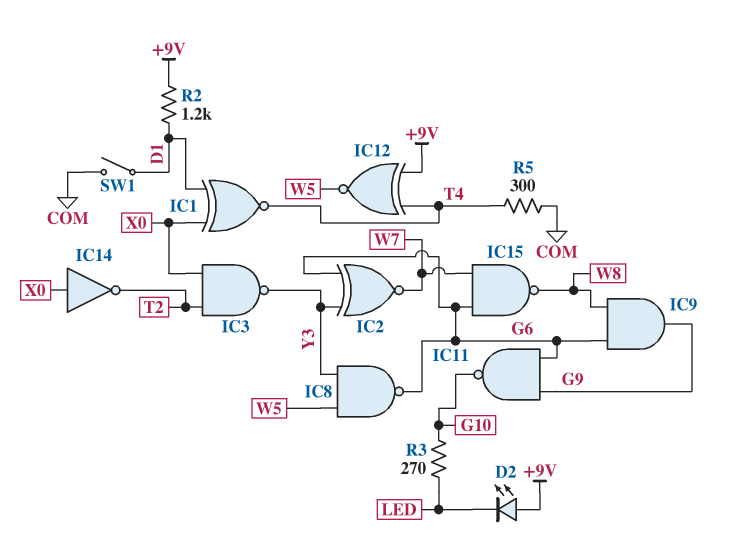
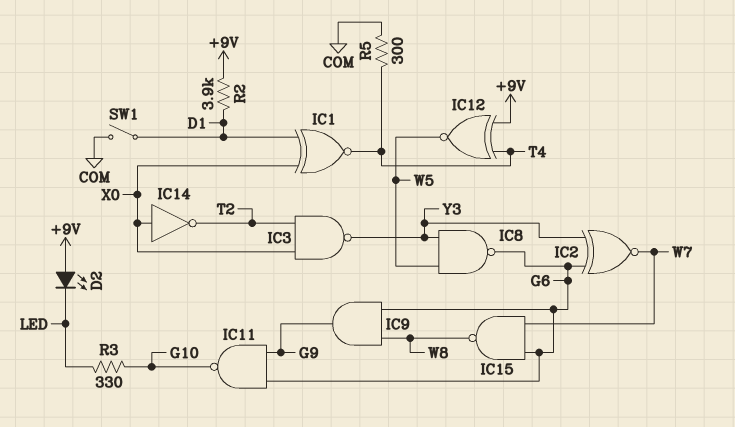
R2: 1.2k (+9V, D1) -> 3.9k (+9V, D1)
R3: 270 (G10, LED) -> 330 (G10, LED)

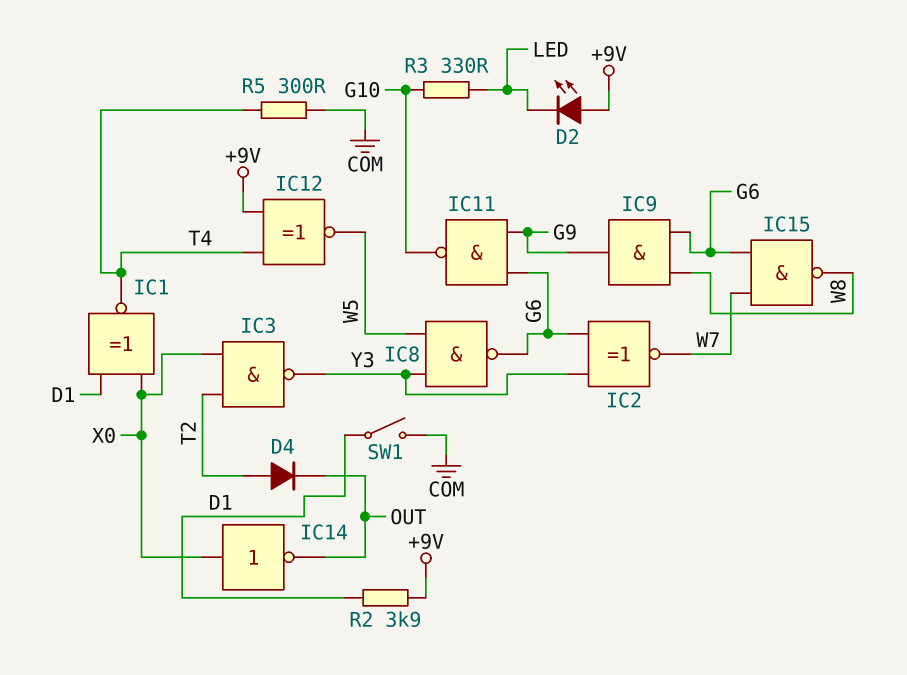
D4: none -> diode (A T2, K OUT)
IC14: NOT (in X0, out T2) -> NOT (in X0, out OUT)

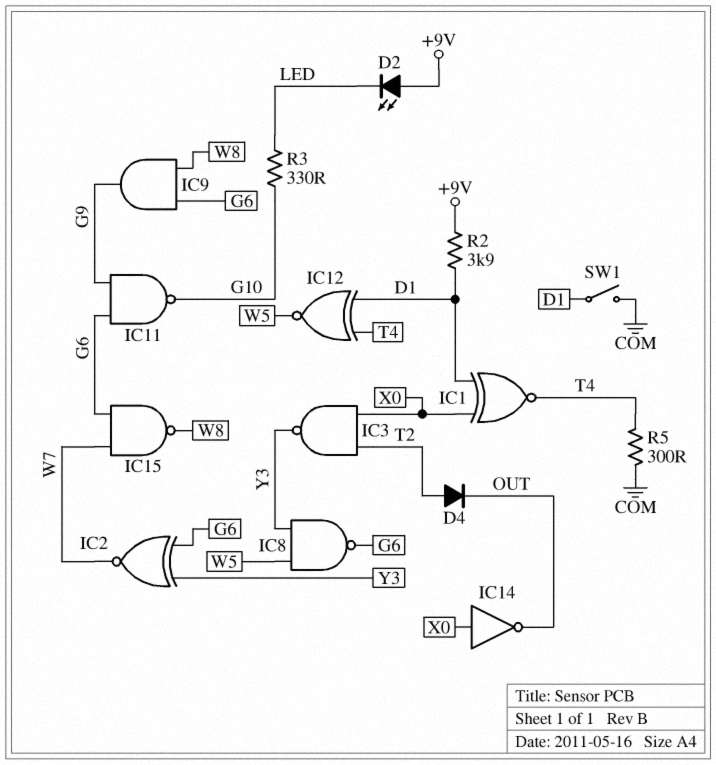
IC12: XNOR (in +9V, in T4, out W5) -> XNOR (in D1, in T4, out W5)

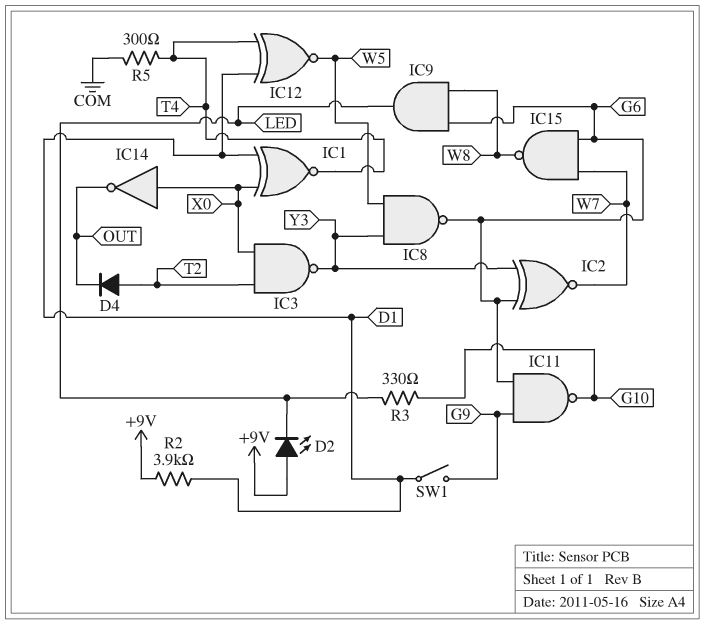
IC9: AND (in G6, in W8, out G9) -> AND (in G6, in W8, out LED)
SW1: switch (COM, D1) -> switch (D1, G9)

